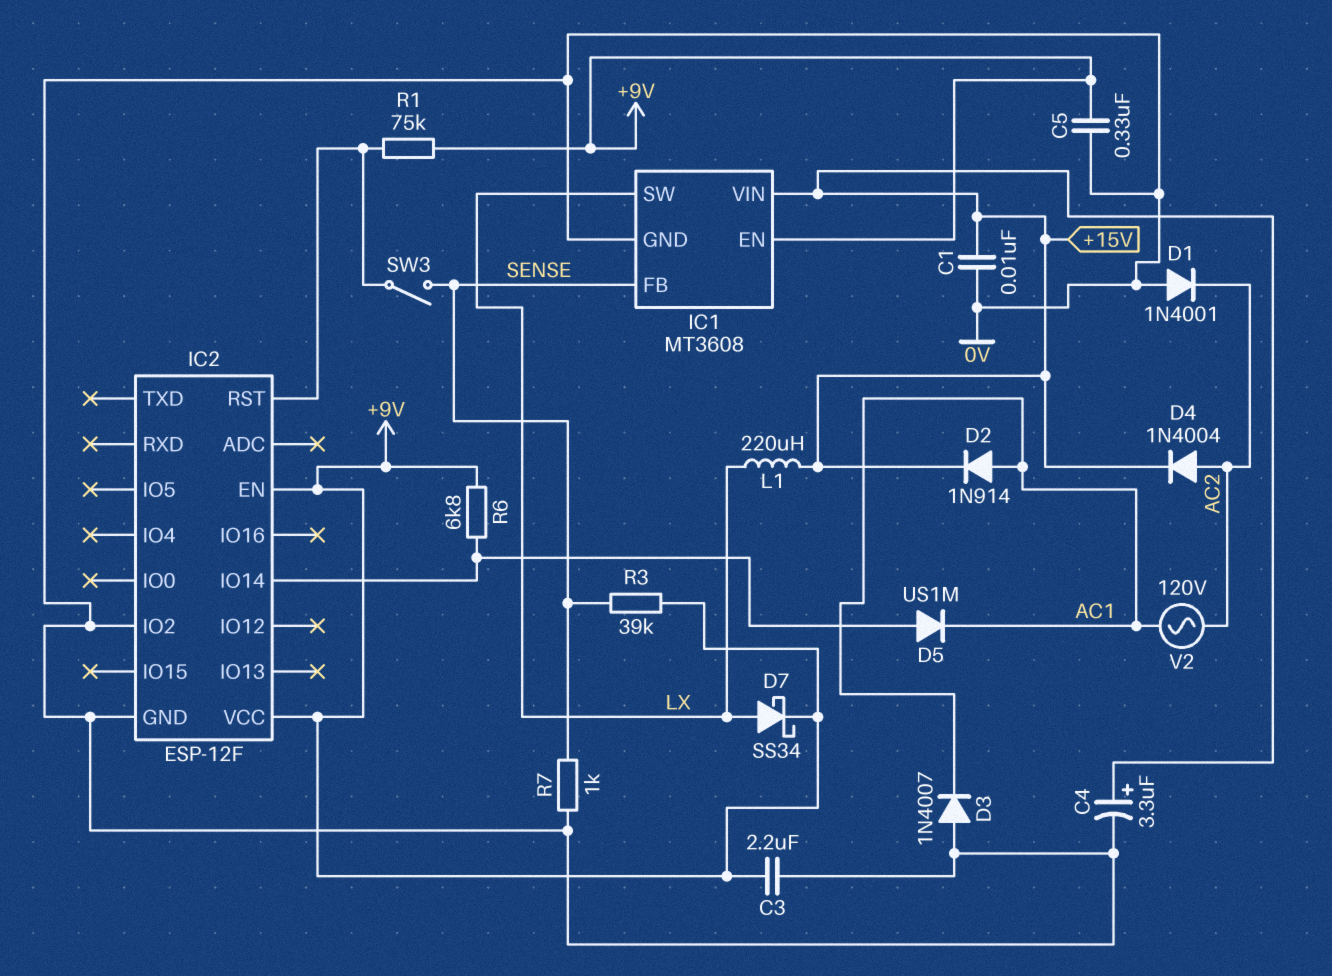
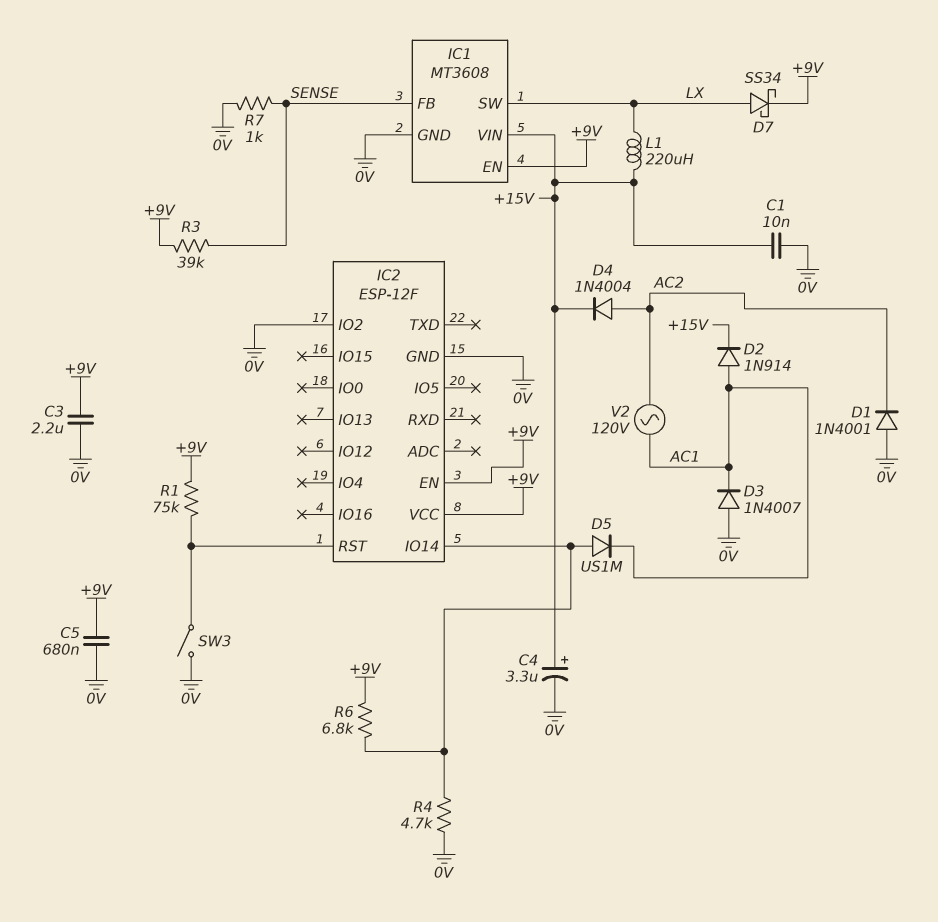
C5: 330nF (+9V, 0V) -> 680nF (+9V, 0V)
R4: none -> 4.7k (0V, IC2/IO14)
SW3: switch (IC2/RST, SENSE) -> switch (0V, IC2/RST)

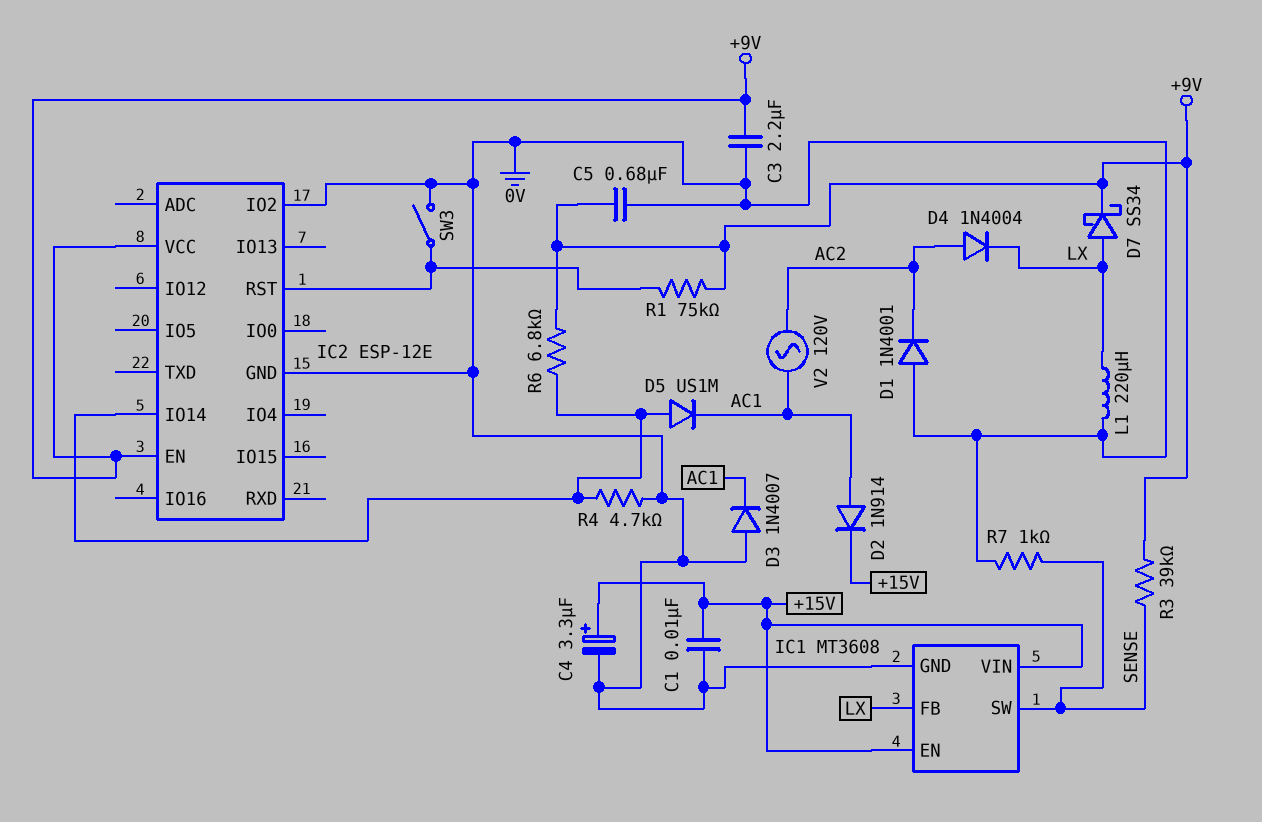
D4: diode 1N4004 (A AC2, K +15V) -> diode 1N4004 (A AC2, K LX)
IC1 pin EN: +9V -> +15V
IC1 pin FB: SENSE -> LX
IC1 pin SW: LX -> SENSE
IC2: ESP-12F -> ESP-12E
L1: 220uH (+15V, LX) -> 220uH (0V, LX)

